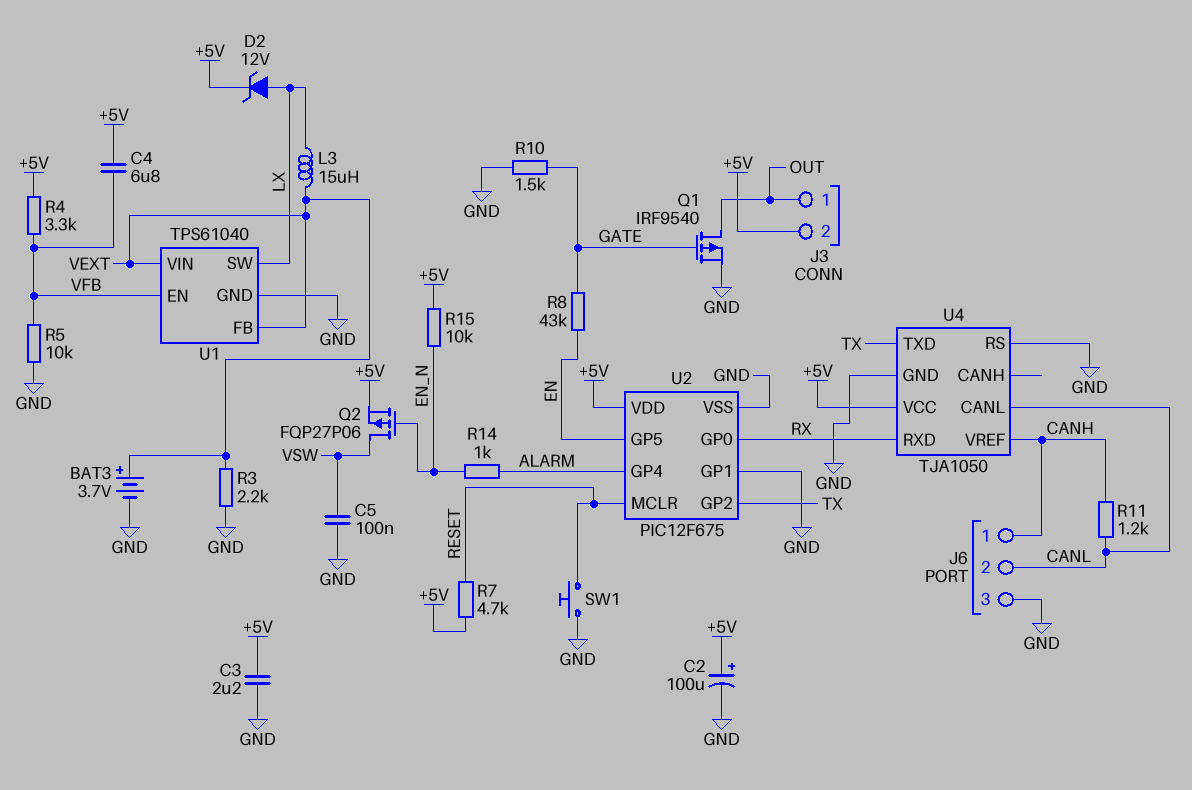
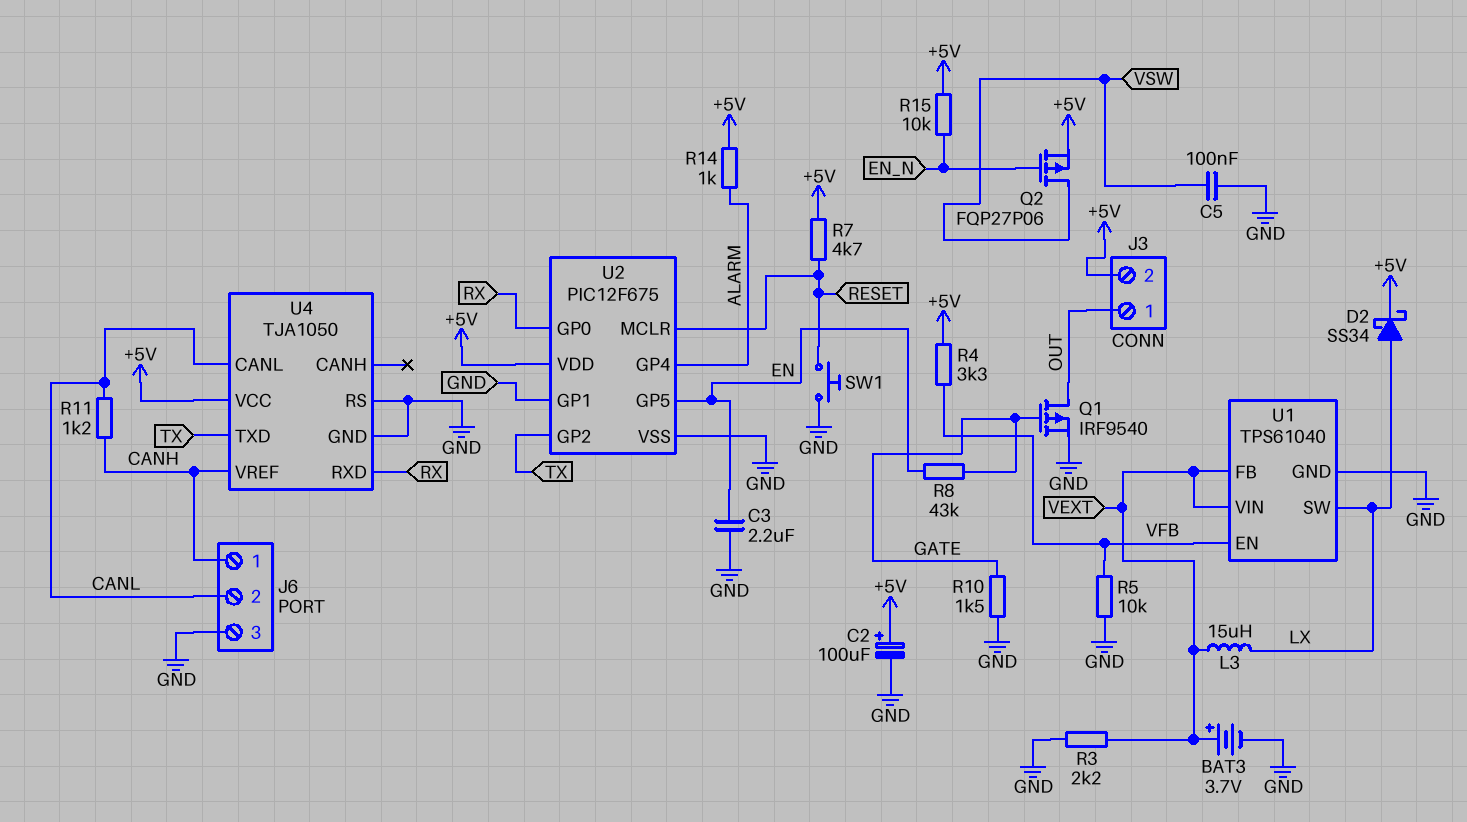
C3: 2.2uF (+5V, GND) -> 2.2uF (EN, GND)
C4: 6.8uF (+5V, VFB) -> none
D2: zener 12V (A LX, K +5V) -> schottky SS34 (A LX, K +5V)
R14: 1k (ALARM, EN_N) -> 1k (+5V, ALARM)

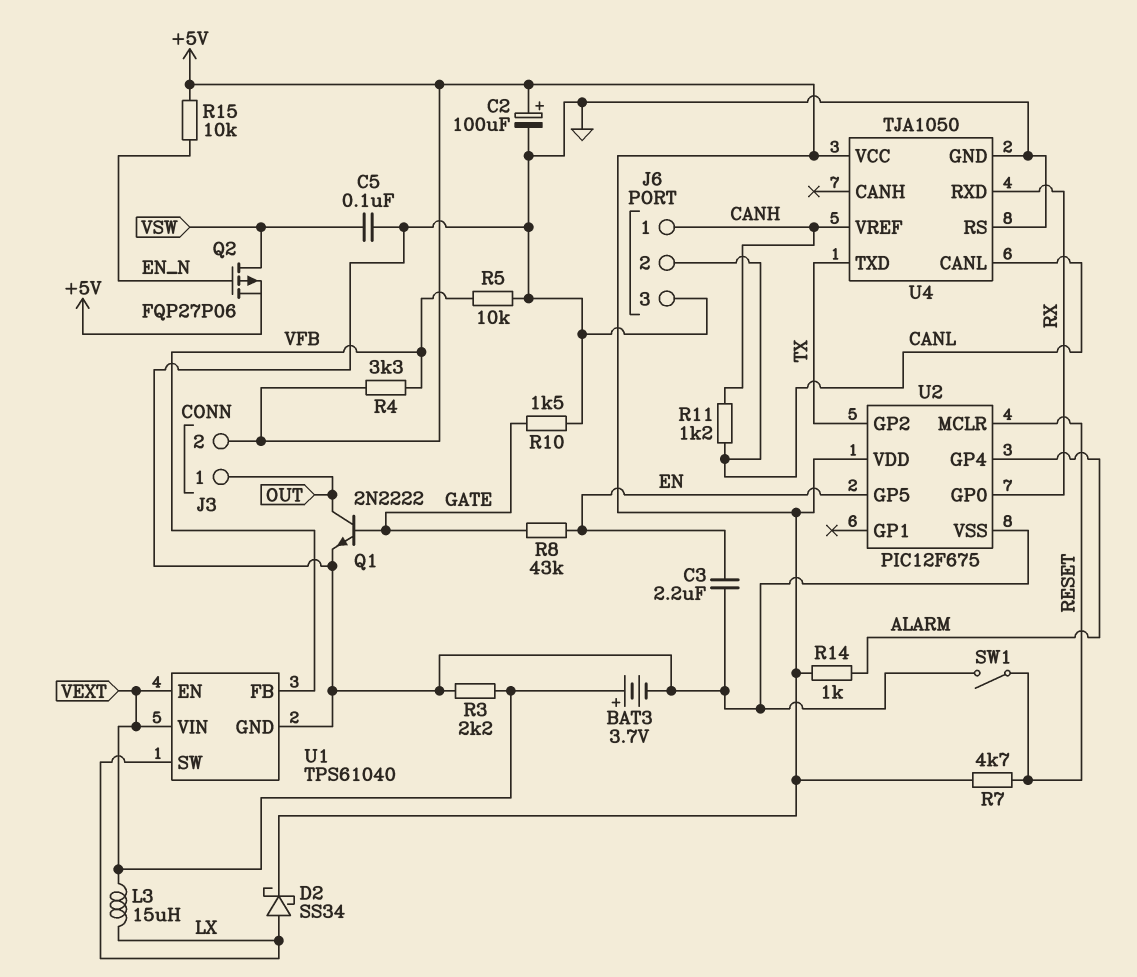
Q1: PMOS IRF9540 (G GATE, D OUT, S GND) -> NPN 2N2222 (B GATE, C OUT, E GND)
SW1: button (GND, RESET) -> switch (GND, RESET)
U1 pin EN: VFB -> VEXT
U1 pin FB: VEXT -> VFB
U2 pin GP1: GND -> none

